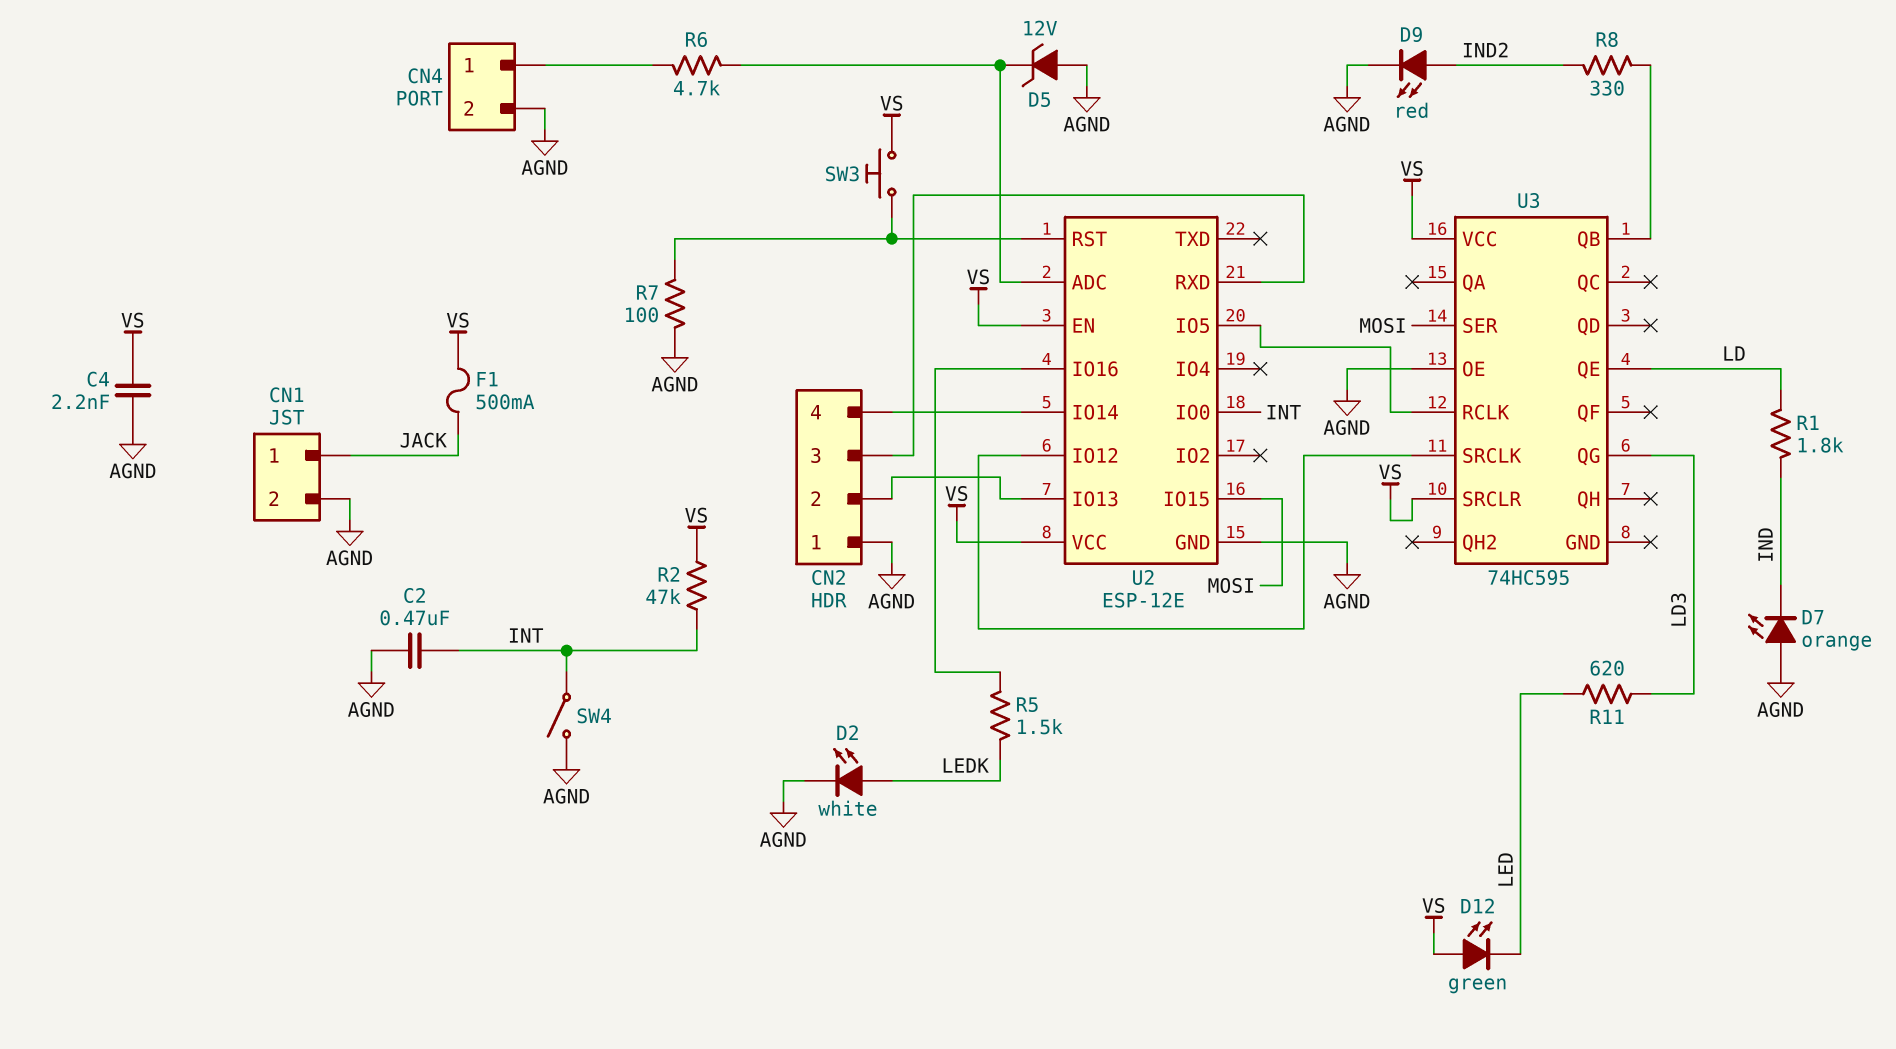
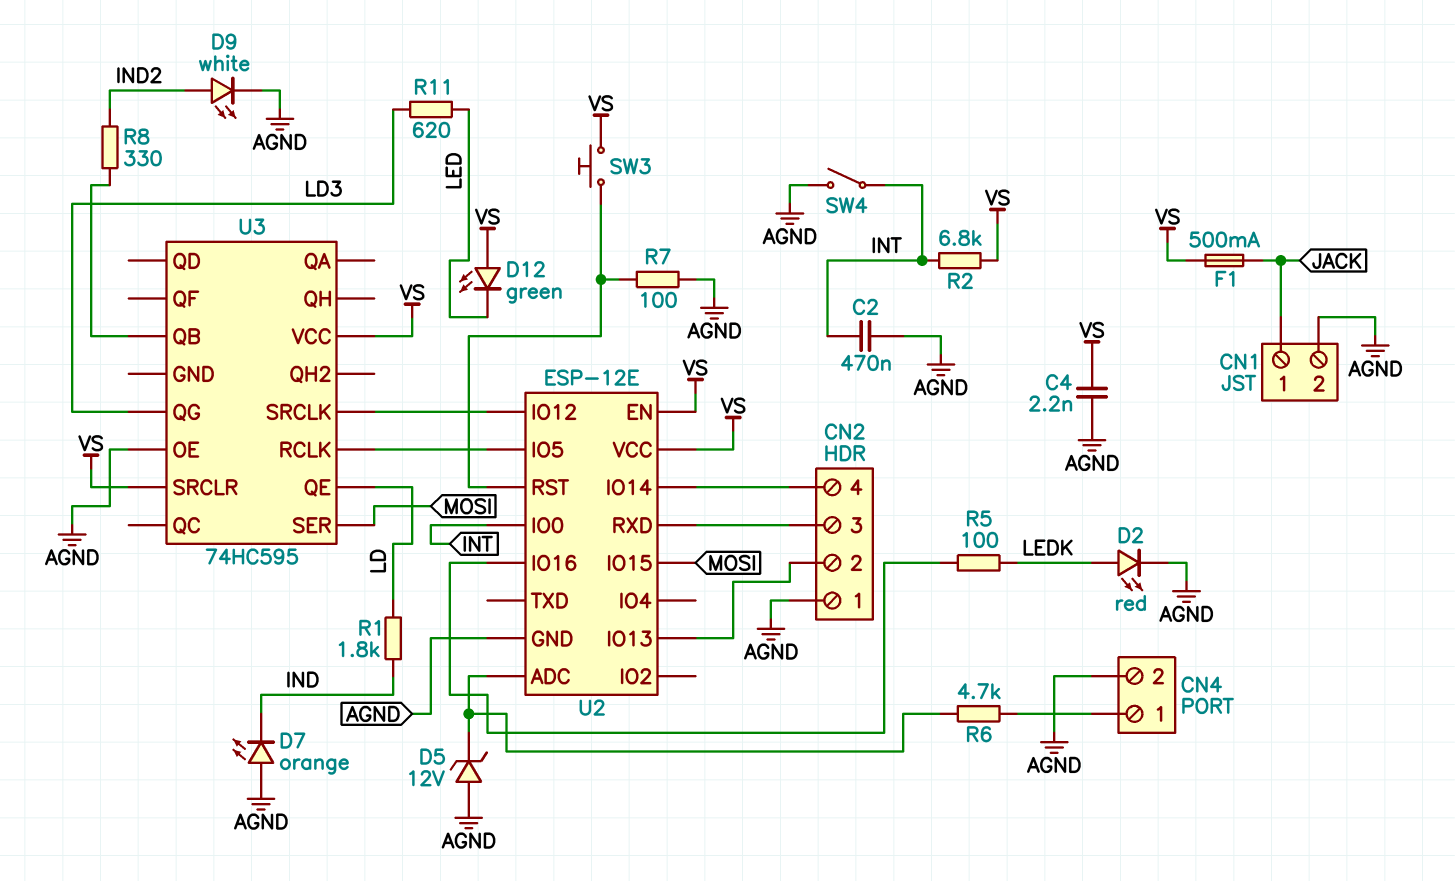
D2: LED white (A LEDK, K AGND) -> LED red (A LEDK, K AGND)
D9: LED red (A IND2, K AGND) -> LED white (A IND2, K AGND)
R2: 47k (INT, VS) -> 6.8k (INT, VS)
R5: 1.5k (LEDK, U2/IO16) -> 100 (LEDK, U2/IO16)

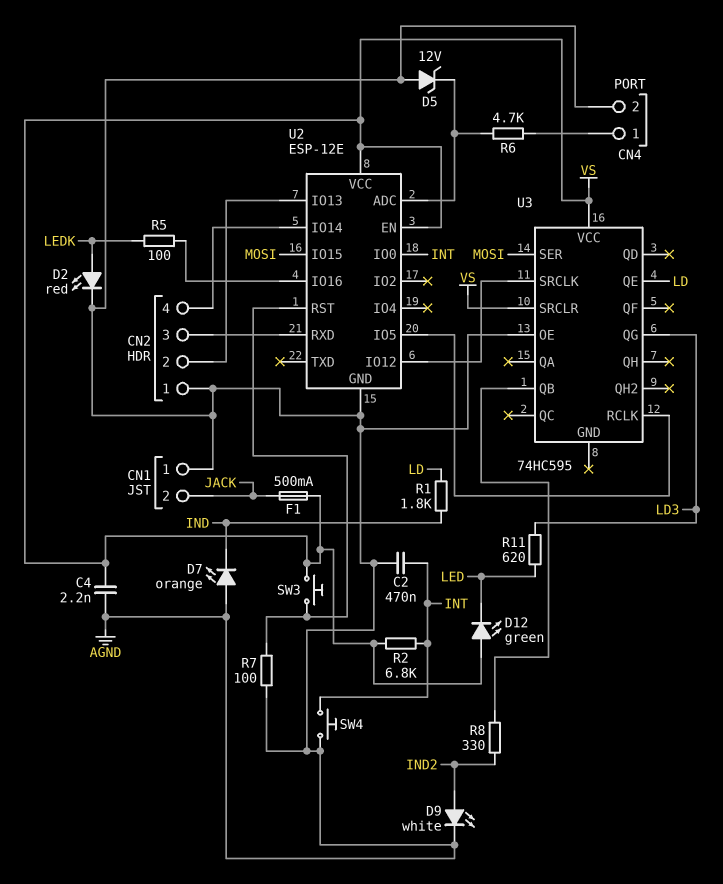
CN1 pin 1: JACK -> AGND
CN1 pin 2: AGND -> JACK
SW4: switch (AGND, INT) -> button (AGND, INT)

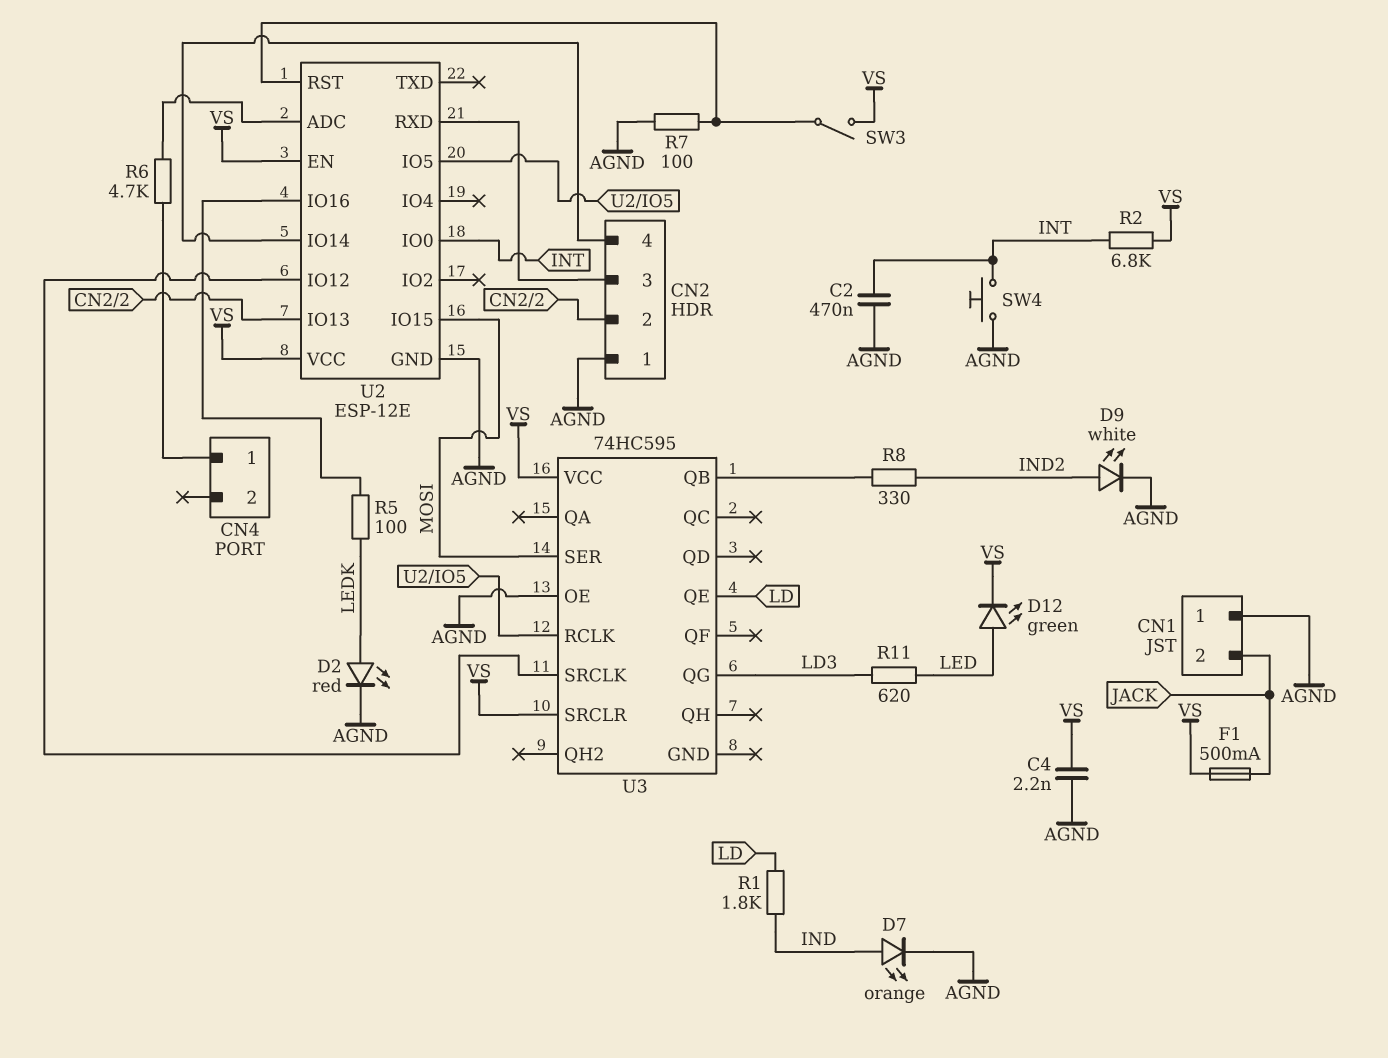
CN4 pin 2: AGND -> none
D5: zener 12V (A AGND, K U2/ADC) -> none
D7: LED orange (A AGND, K IND) -> LED orange (A IND, K AGND)
D12: LED green (A VS, K LED) -> LED green (A LED, K VS)
SW3: button (U2/RST, VS) -> switch (U2/RST, VS)

